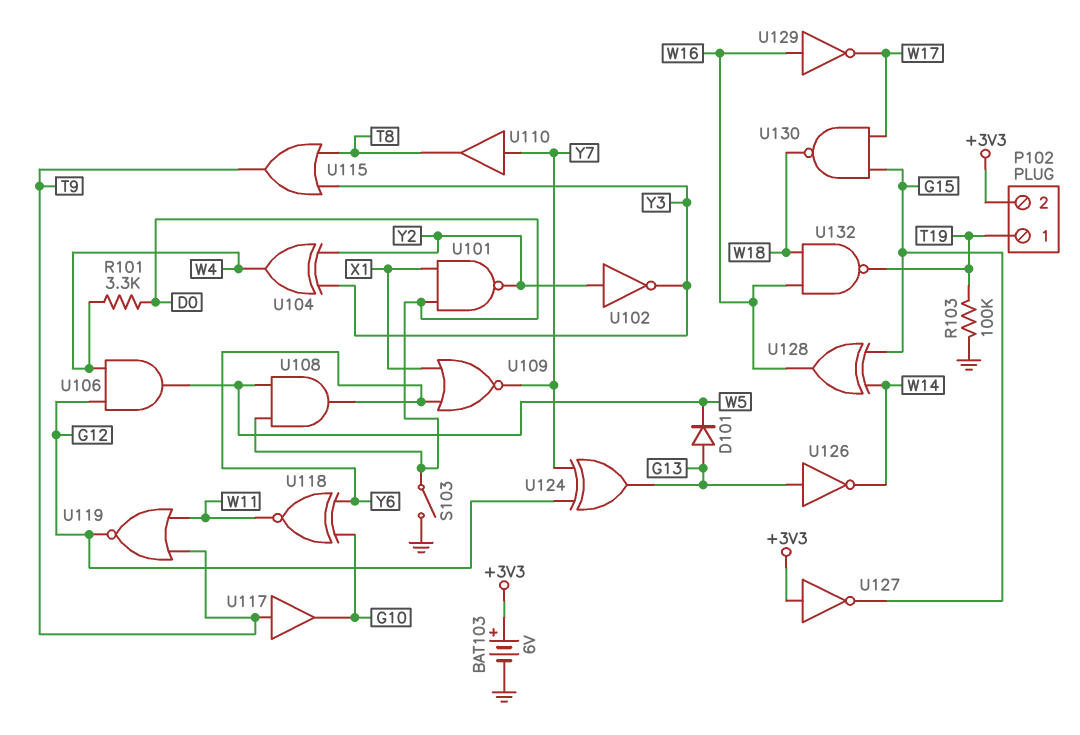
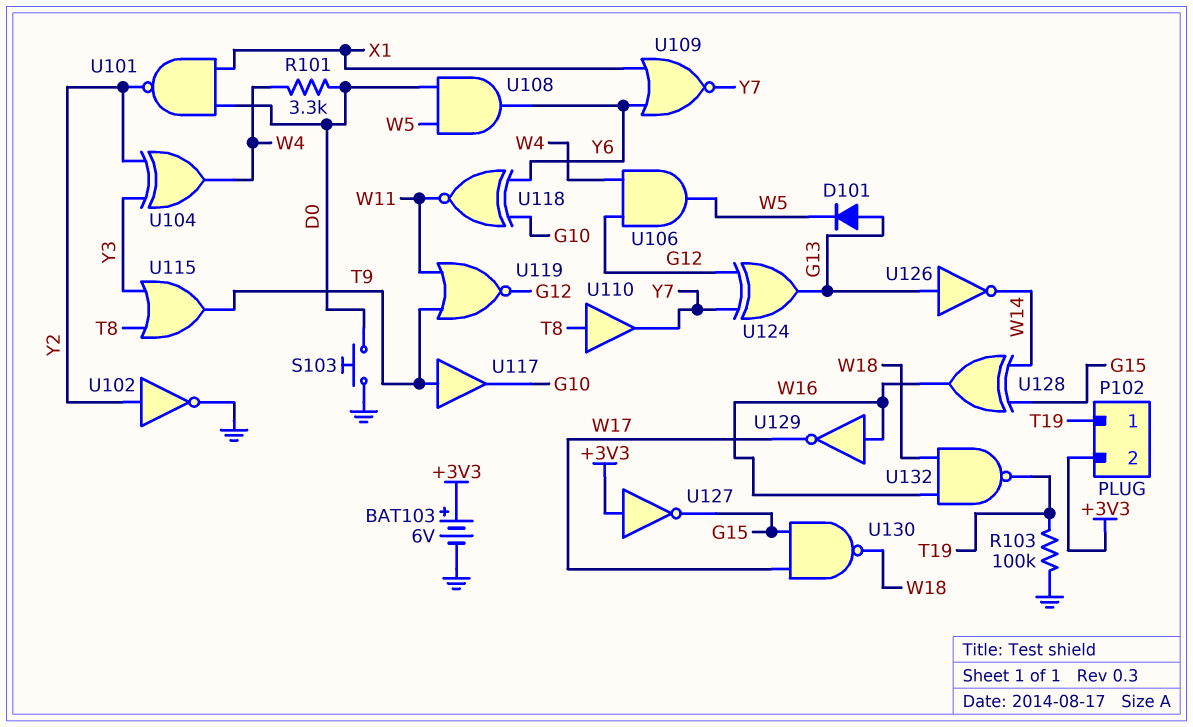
S103: switch (D0, GND) -> button (D0, GND)
U102: NOT (in Y2, out Y3) -> NOT (in Y2, out GND)
U110: buffer (in Y7, out T8) -> buffer (in T8, out Y7)

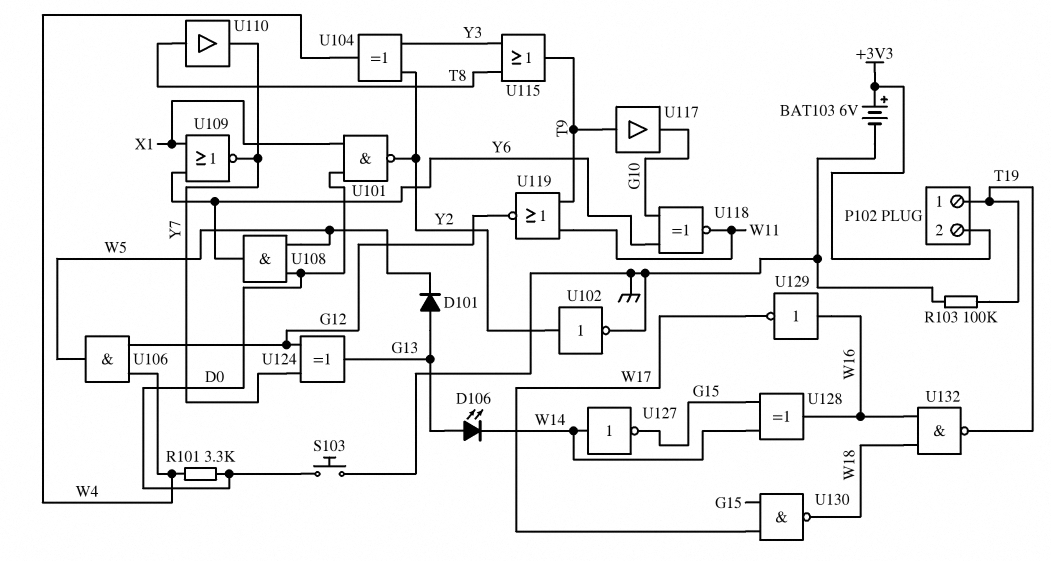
D106: none -> LED (A G13, K W14)
U126: NOT (in G13, out W14) -> none
U127: NOT (in +3V3, out G15) -> NOT (in W14, out G15)

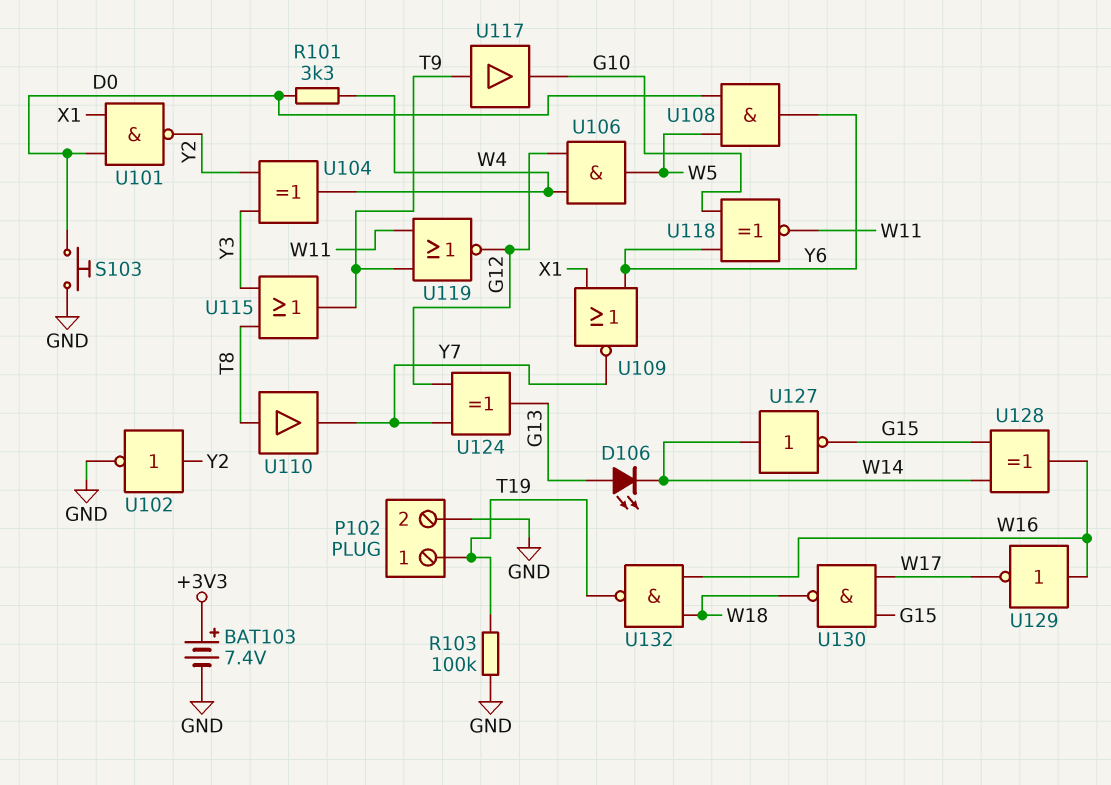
BAT103: 6V (plus +3V3, minus GND) -> 7.4V (plus +3V3, minus GND)
D101: diode (A G13, K W5) -> none
P102 pin 2: +3V3 -> GND

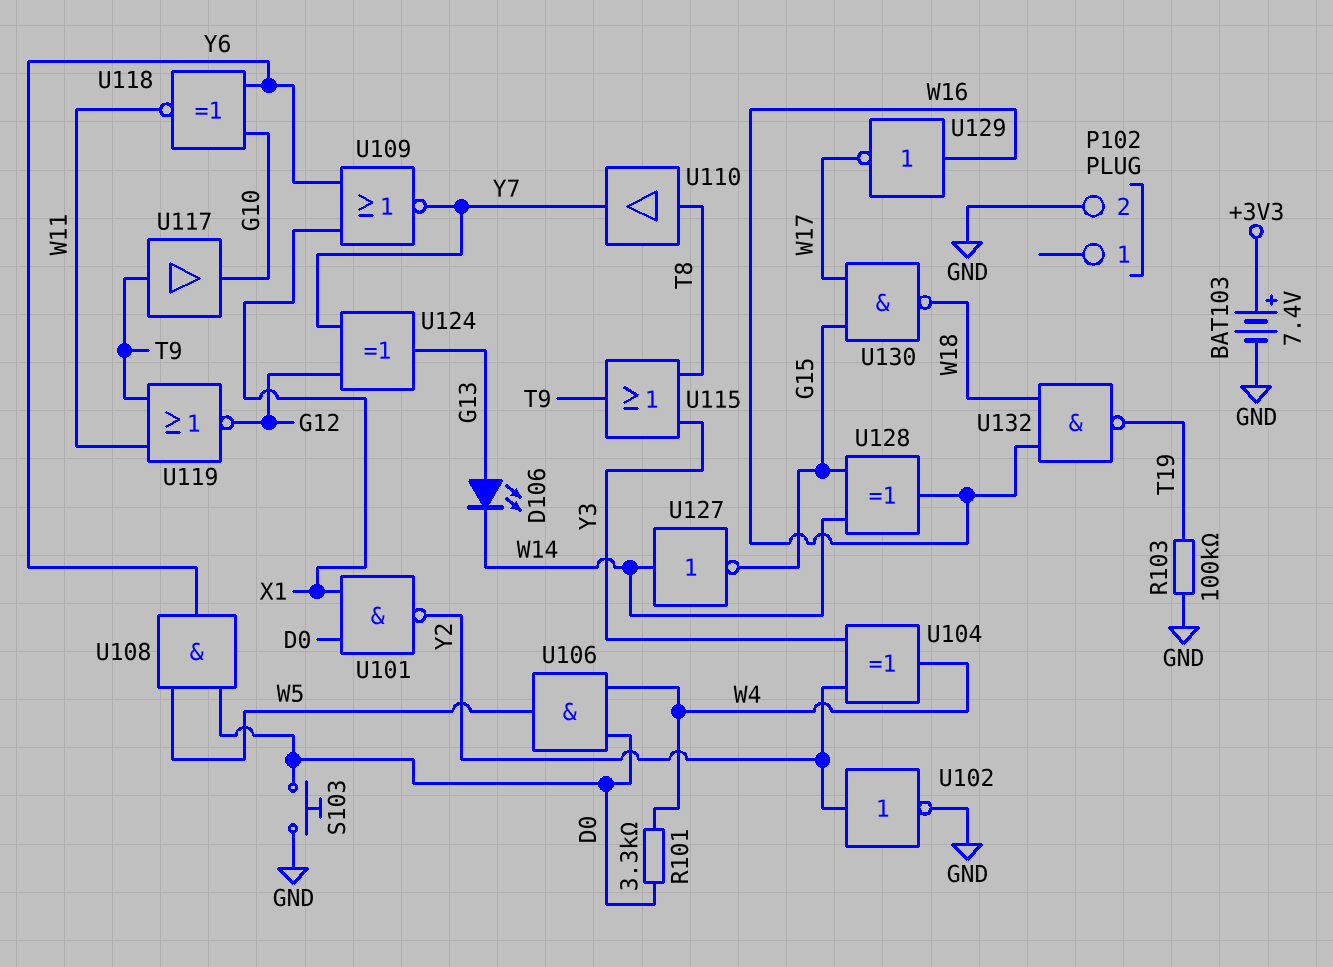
P102 pin 1: T19 -> none
U106: AND (in G12, in W4, out W5) -> AND (in D0, in W4, out W5)

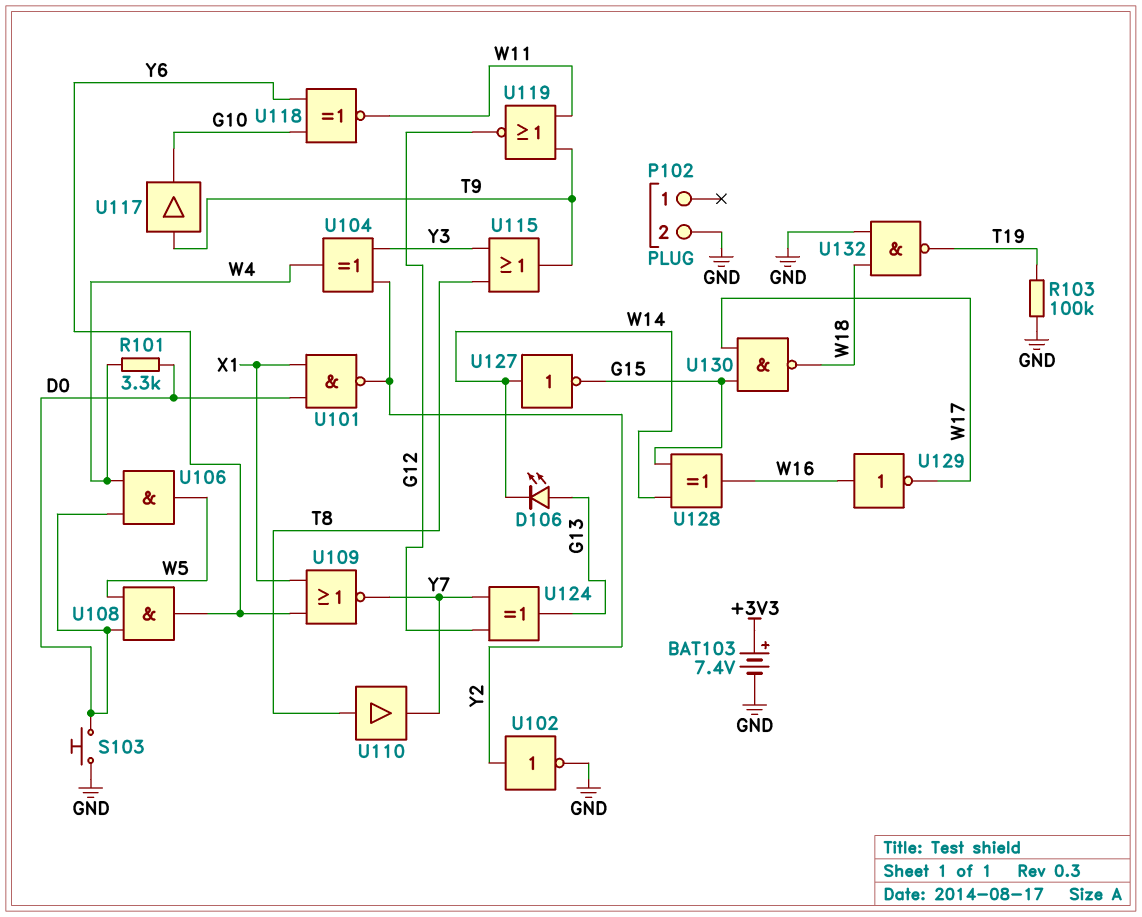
U132: NAND (in W16, in W18, out T19) -> NAND (in GND, in W18, out T19)

